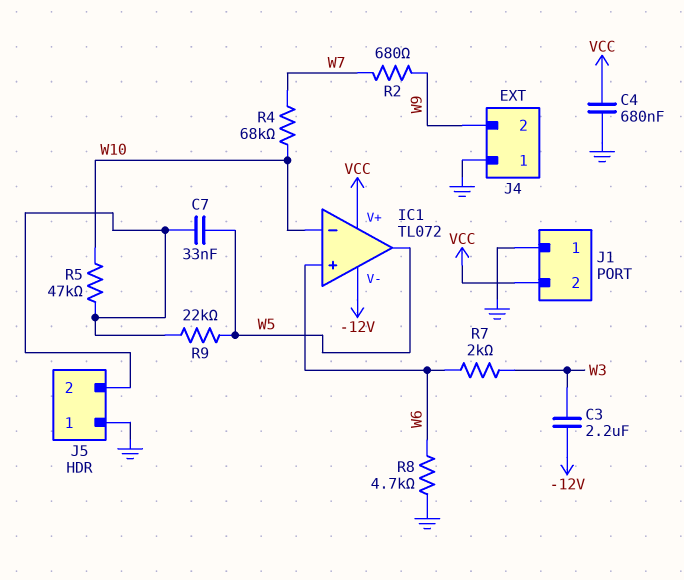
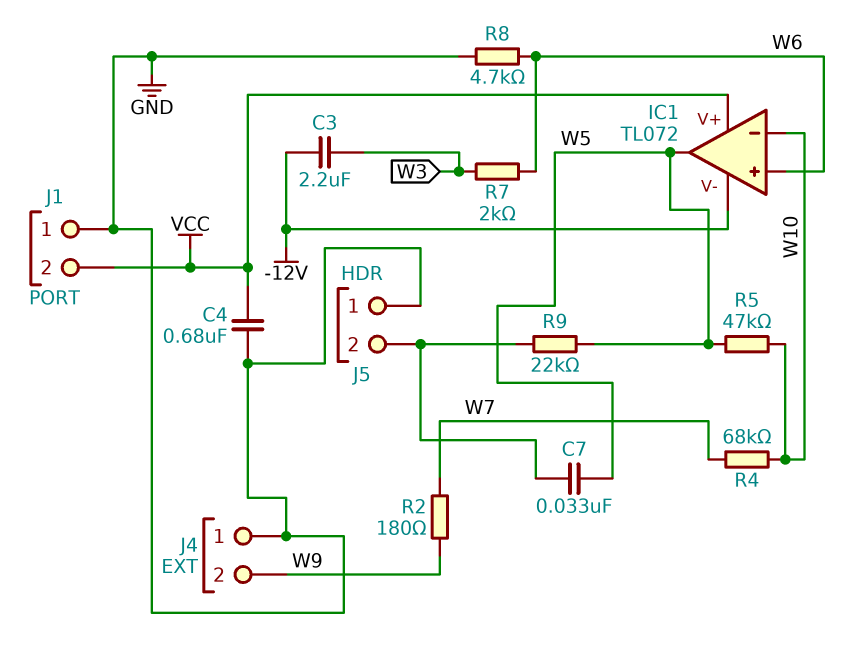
R2: 680 (W7, W9) -> 180 (W7, W9)
R5: 47k (J5/2, W10) -> 47k (W5, W10)

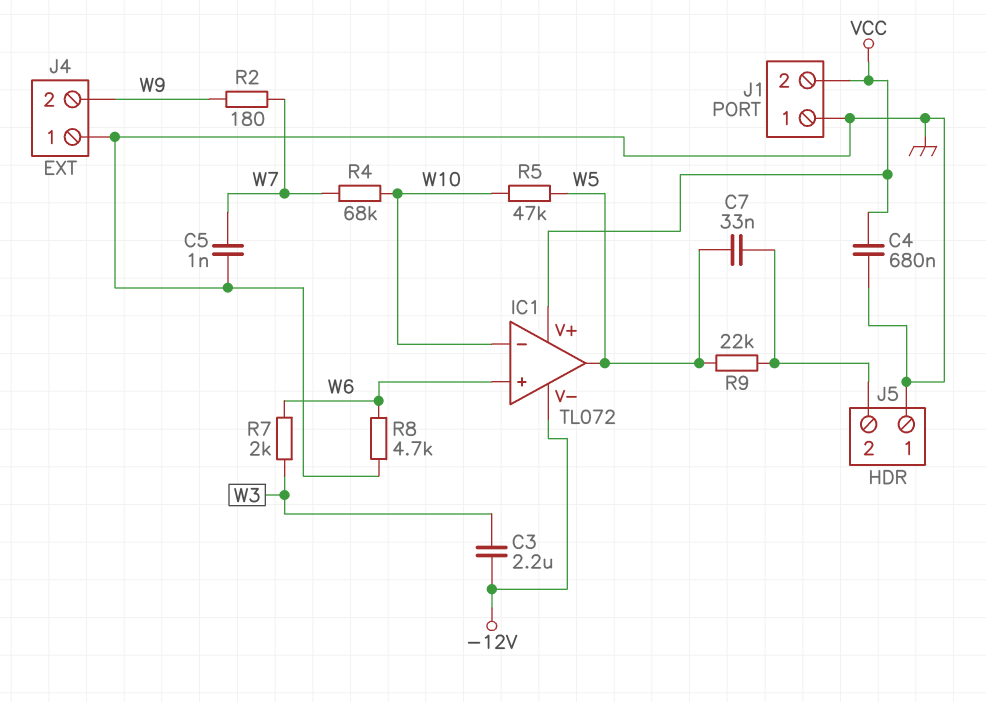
C5: none -> 1nF (GND, W7)

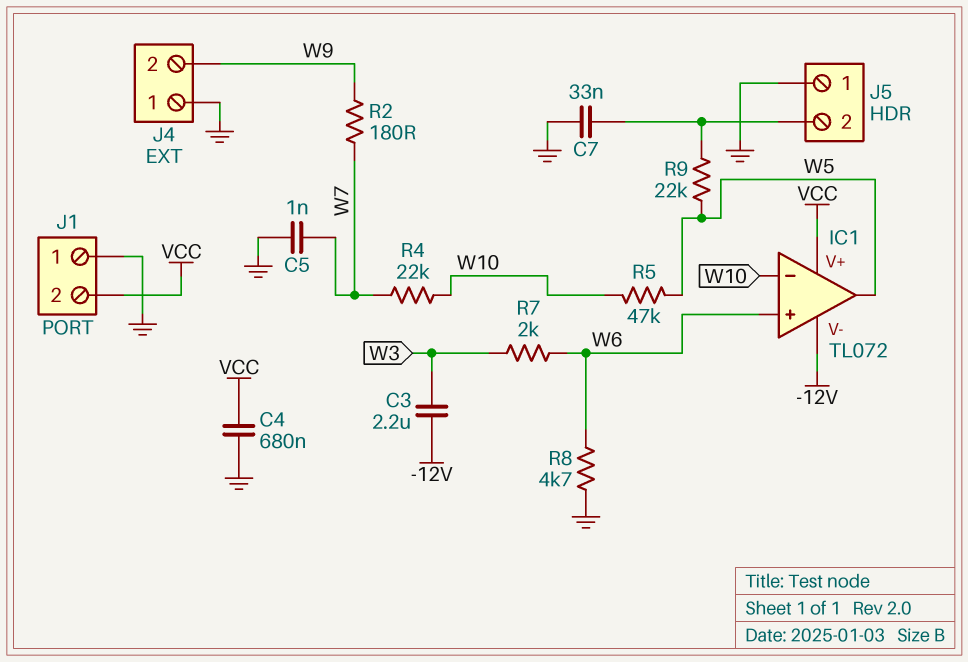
C7: 33nF (J5/2, W5) -> 33nF (GND, J5/2)
R4: 68k (W7, W10) -> 22k (W7, W10)

